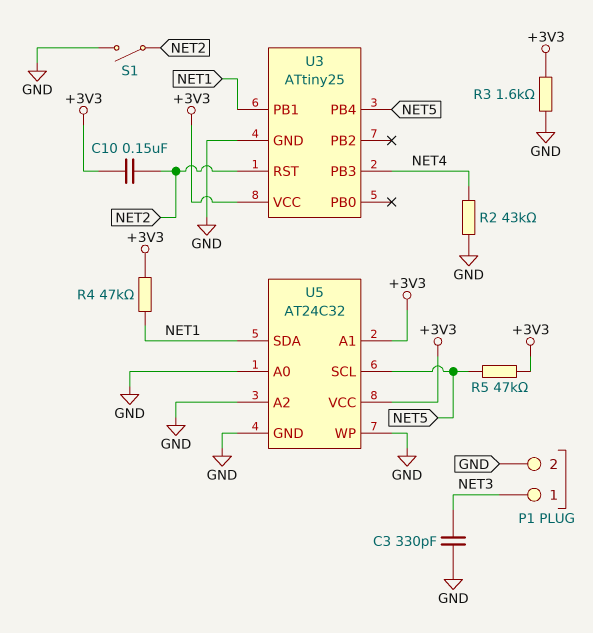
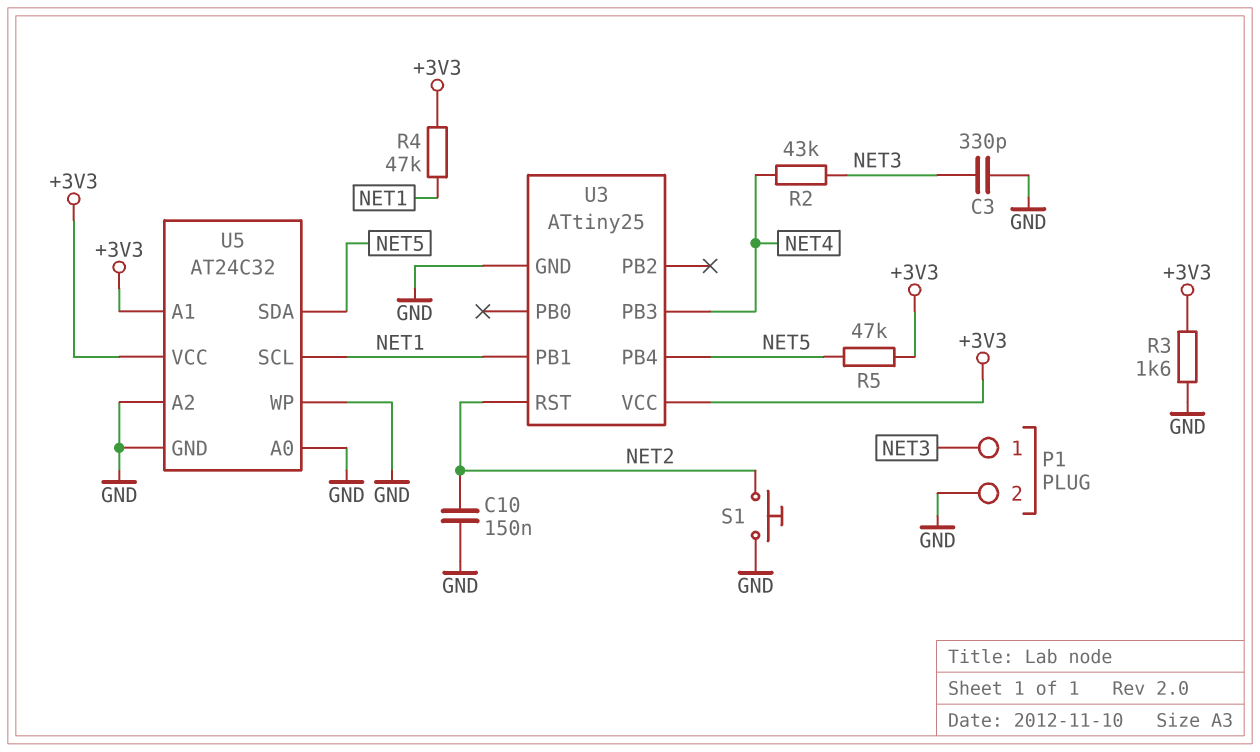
C10: 150nF (+3V3, NET2) -> 150nF (GND, NET2)
R2: 43k (GND, NET4) -> 43k (NET3, NET4)
S1: switch (GND, NET2) -> button (GND, NET2)
U5 pin SCL: NET5 -> NET1
U5 pin SDA: NET1 -> NET5

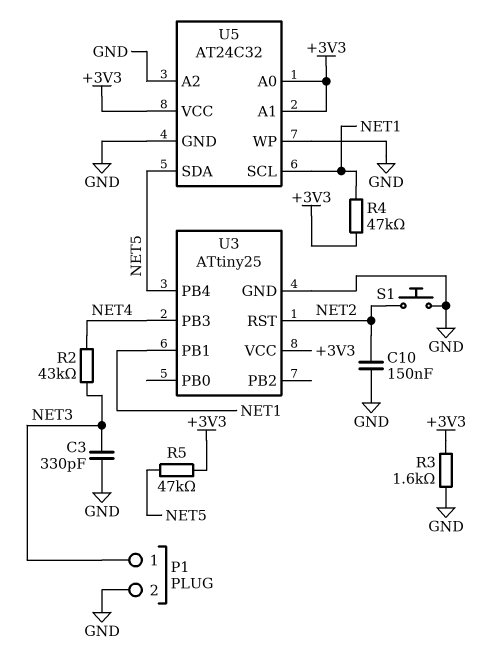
U5 pin A0: GND -> +3V3

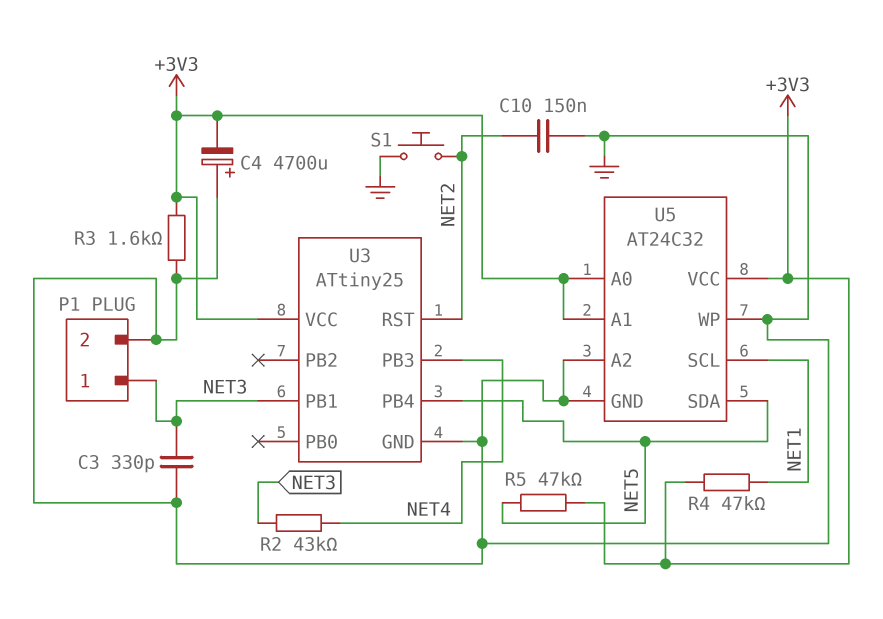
C4: none -> 4700uF (plus GND, minus +3V3)
U3 pin PB1: NET1 -> NET3

